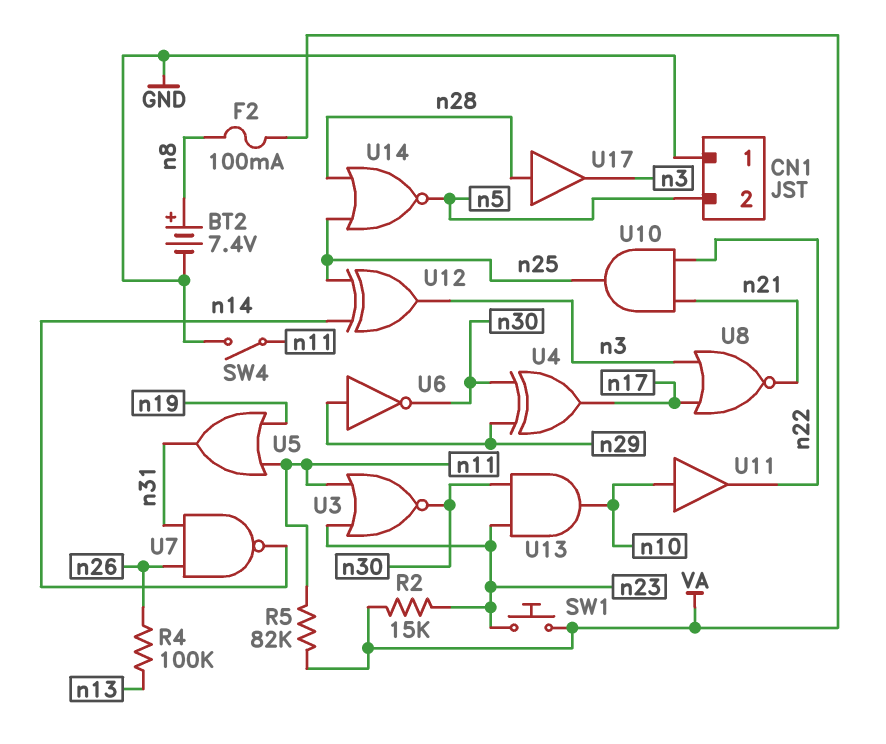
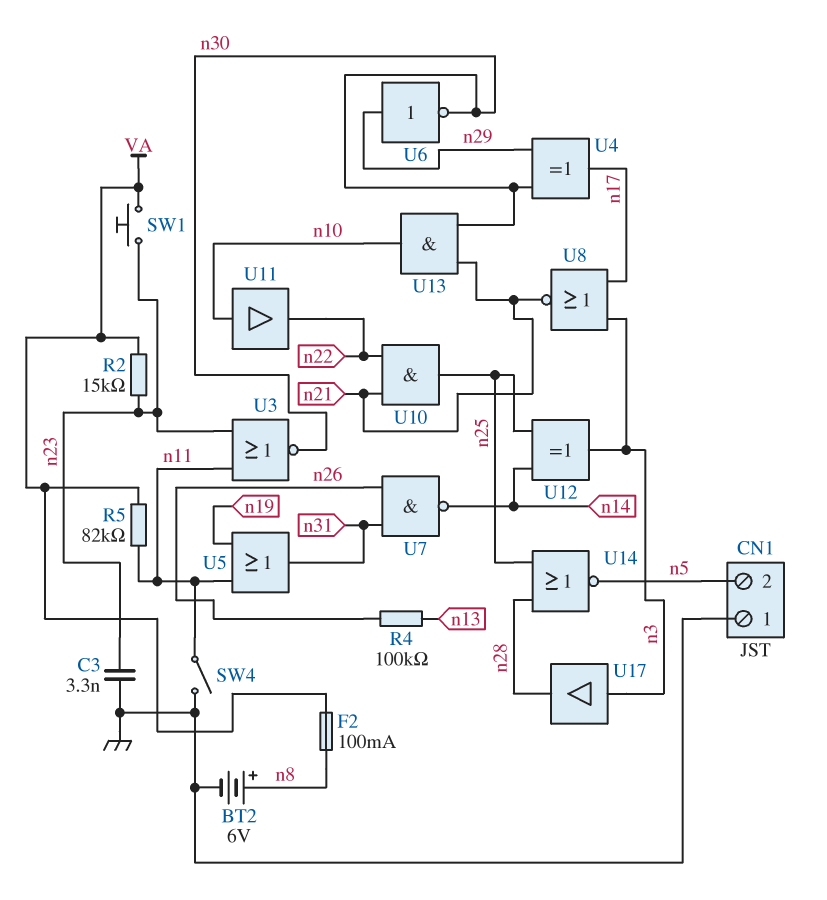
BT2: 7.4V (plus n8, minus GND) -> 6V (plus n8, minus GND)
C3: none -> 3.3nF (GND, n23)
U13: AND (in n23, in n30, out n10) -> AND (in n21, in n30, out n10)
U17: buffer (in n28, out n3) -> buffer (in n3, out n28)

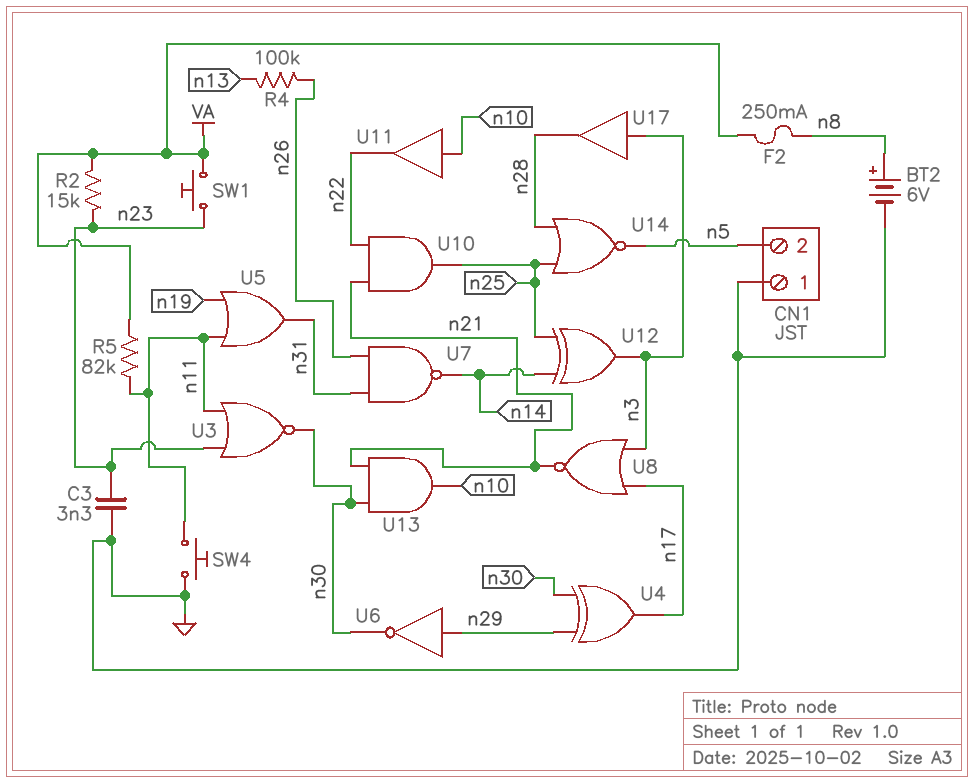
F2: 100mA (VA, n8) -> 250mA (VA, n8)
SW4: switch (GND, n11) -> button (GND, n11)

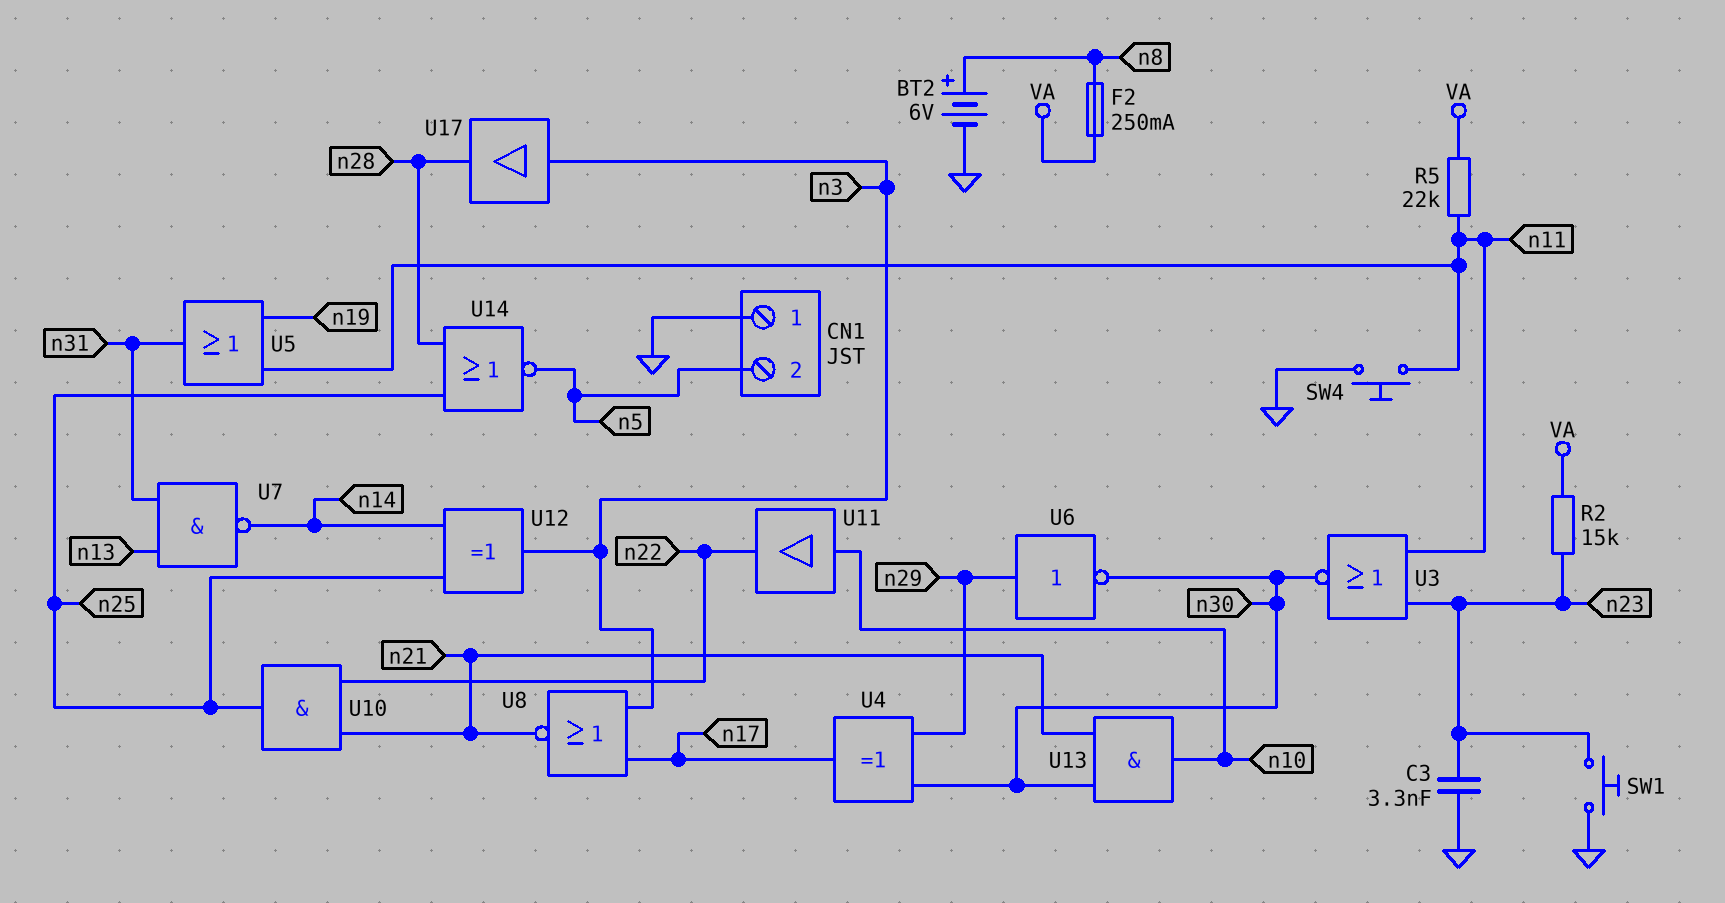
R4: 100k (n13, n26) -> none
R5: 82k (VA, n11) -> 22k (VA, n11)
SW1: button (VA, n23) -> button (GND, n23)
U7: NAND (in n26, in n31, out n14) -> NAND (in n13, in n31, out n14)

